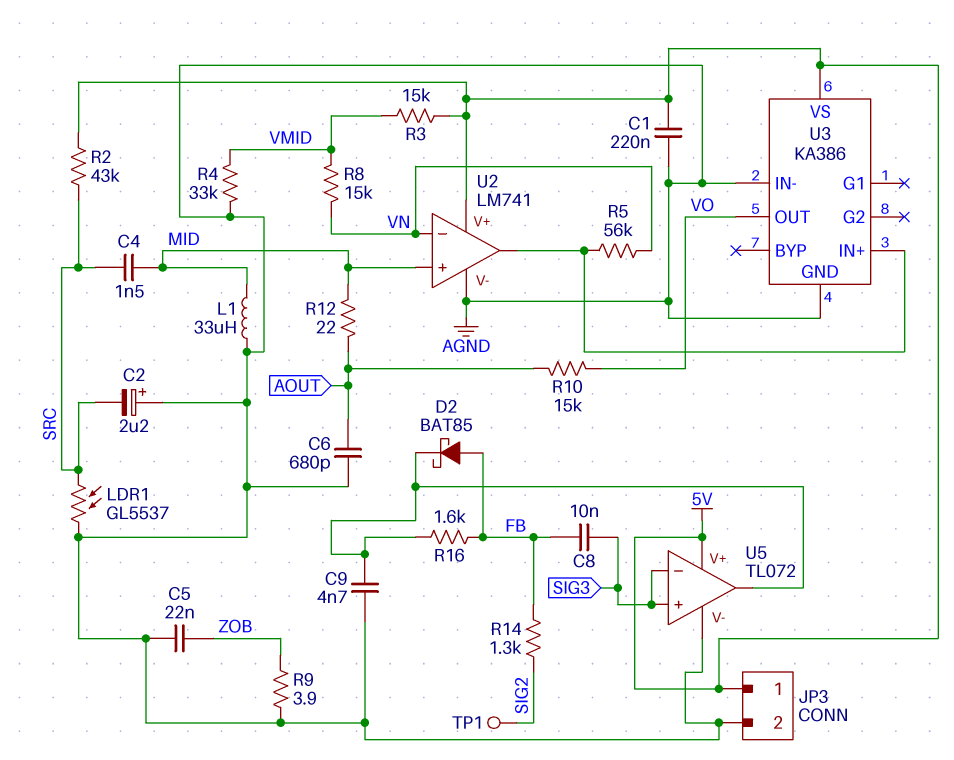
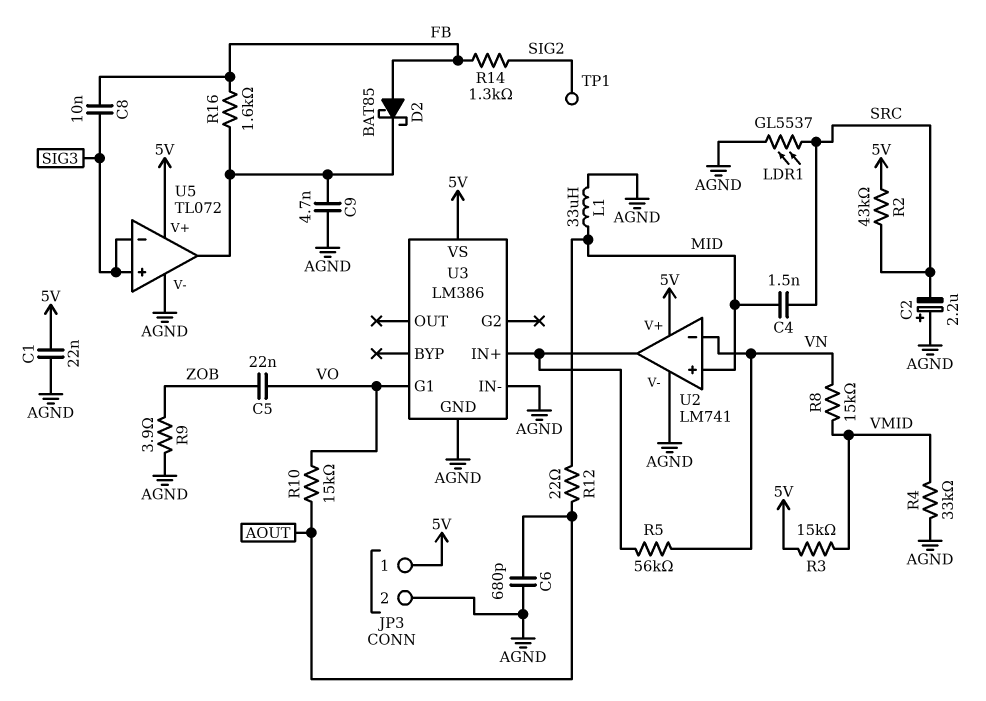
C1: 220nF (5V, AGND) -> 22nF (5V, AGND)
C5: 22nF (AGND, ZOB) -> 22nF (VO, ZOB)
U3: KA386 -> LM386
U3 pin G1: none -> VO
U3 pin OUT: VO -> none

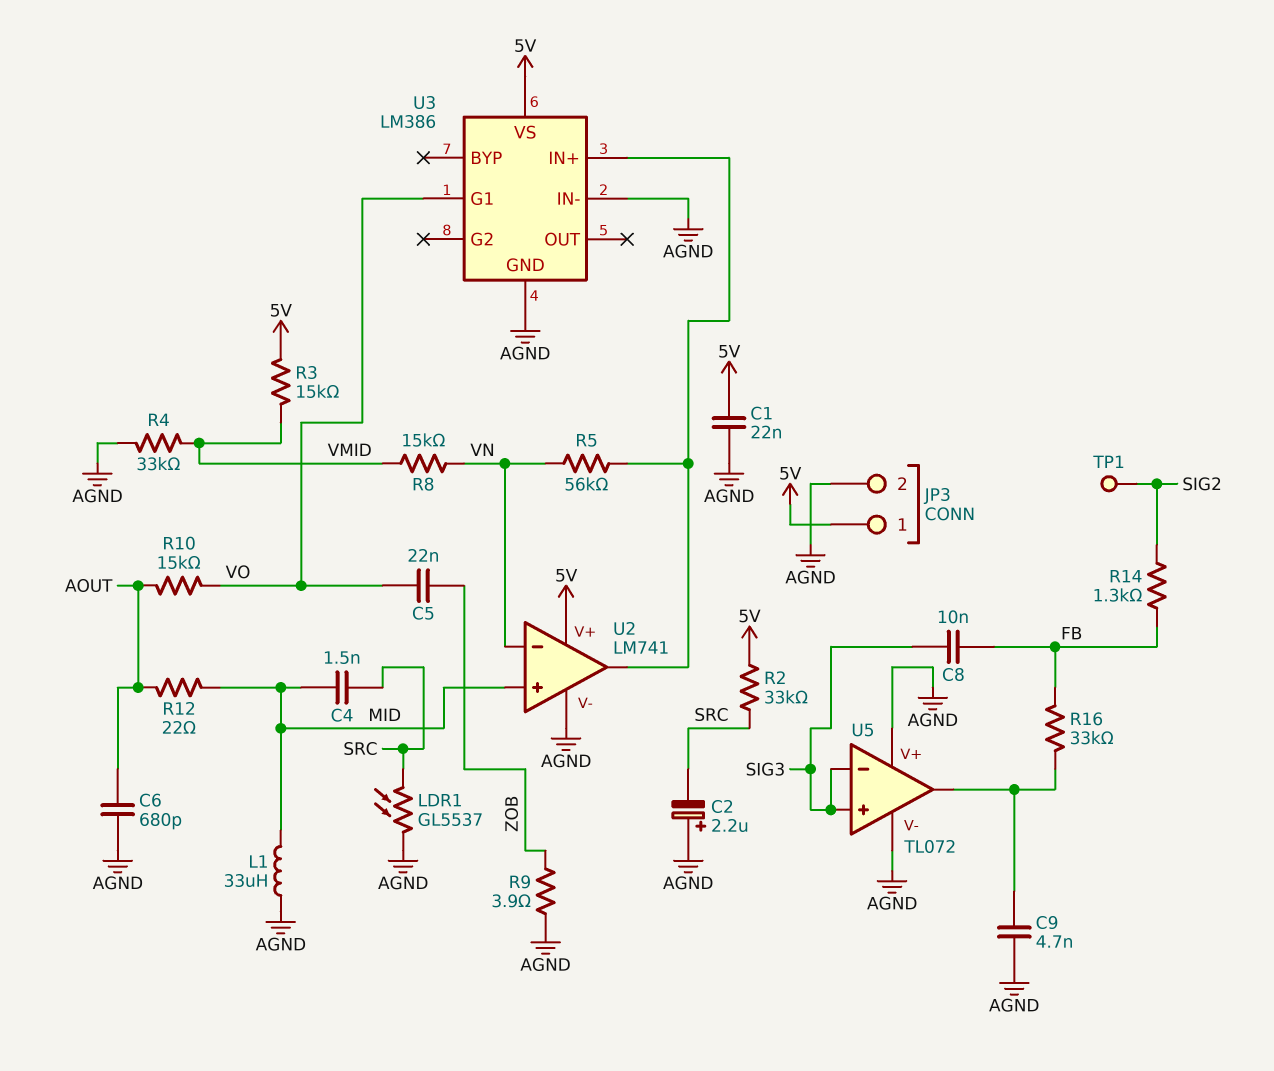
D2: schottky BAT85 (A FB, K U5/out) -> none
R2: 43k (5V, SRC) -> 33k (5V, SRC)
R16: 1.6k (FB, U5/out) -> 33k (FB, U5/out)
U5 pin V+: 5V -> AGND

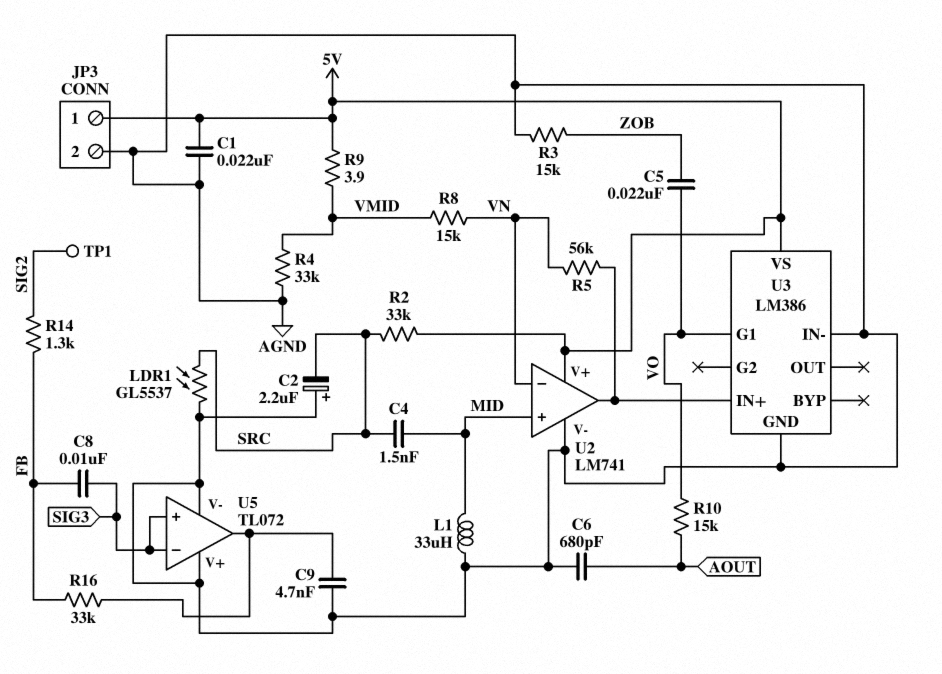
R3: 15k (5V, VMID) -> 15k (AGND, ZOB)
R9: 3.9 (AGND, ZOB) -> 3.9 (5V, VMID)
R12: 22 (AOUT, MID) -> none

